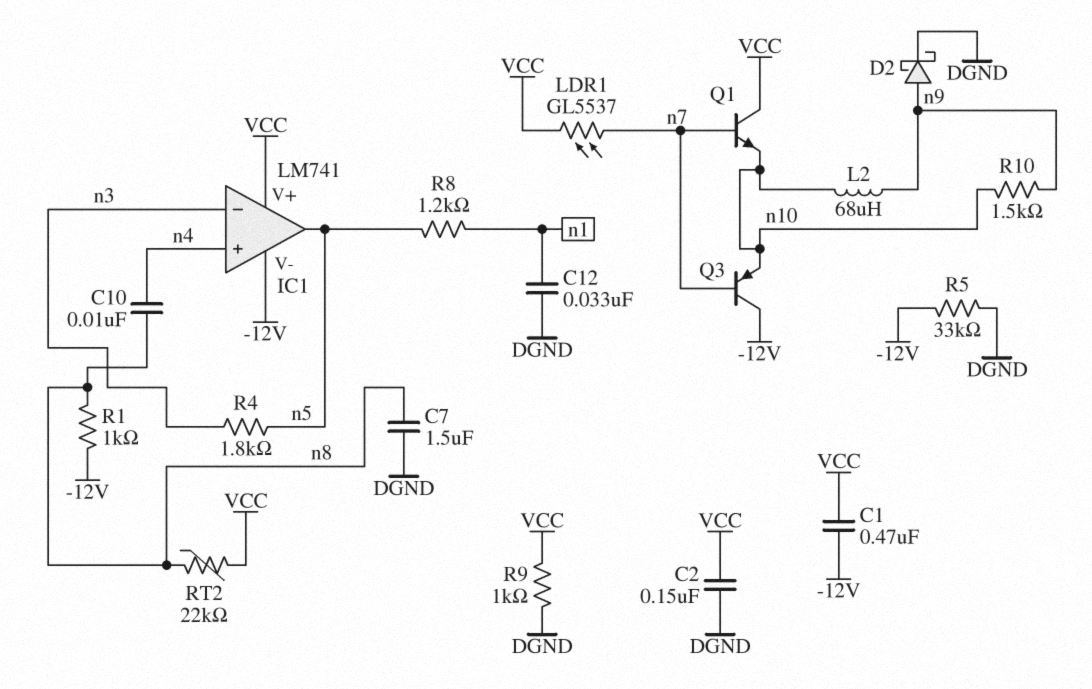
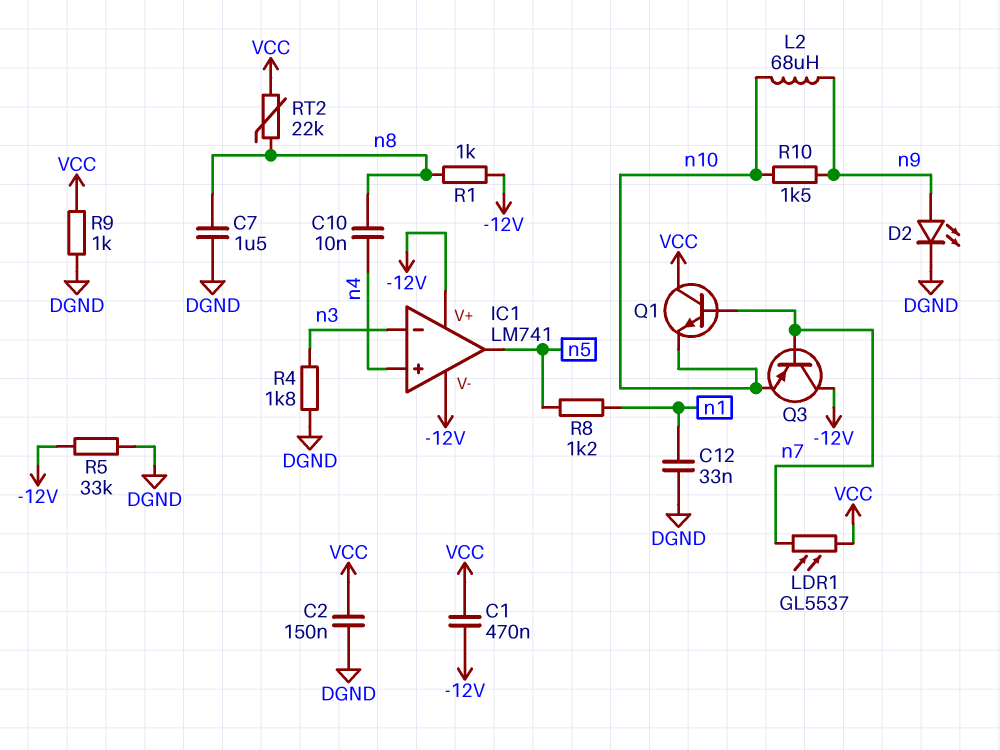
D2: schottky (A n9, K DGND) -> LED (A n9, K DGND)
IC1 pin V+: VCC -> -12V
R4: 1.8k (n3, n5) -> 1.8k (DGND, n3)

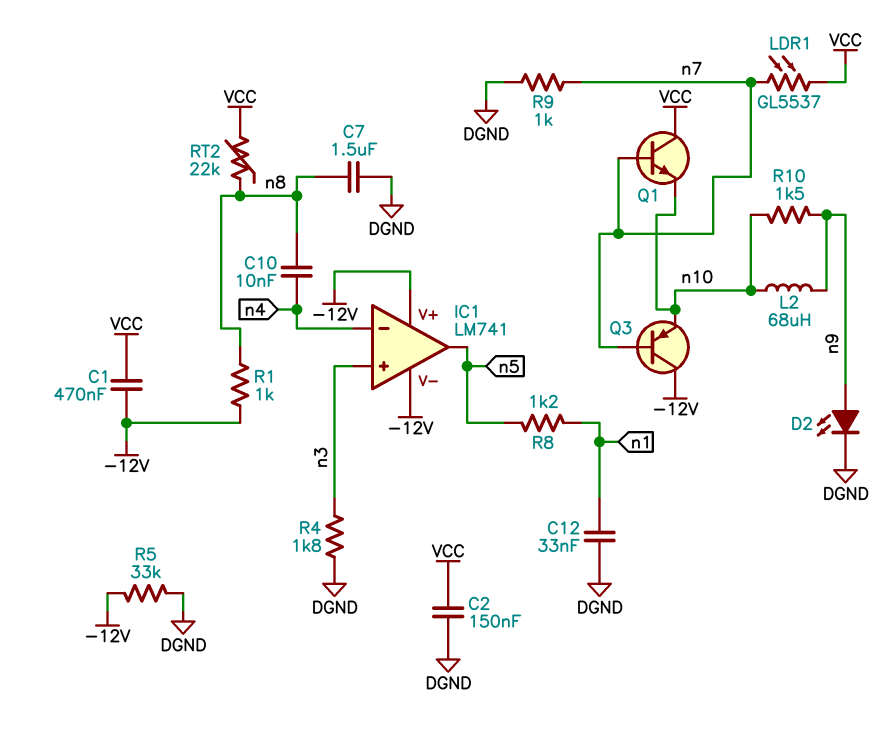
IC1 pin in+: n4 -> n3
IC1 pin in-: n3 -> n4
R9: 1k (DGND, VCC) -> 1k (DGND, n7)

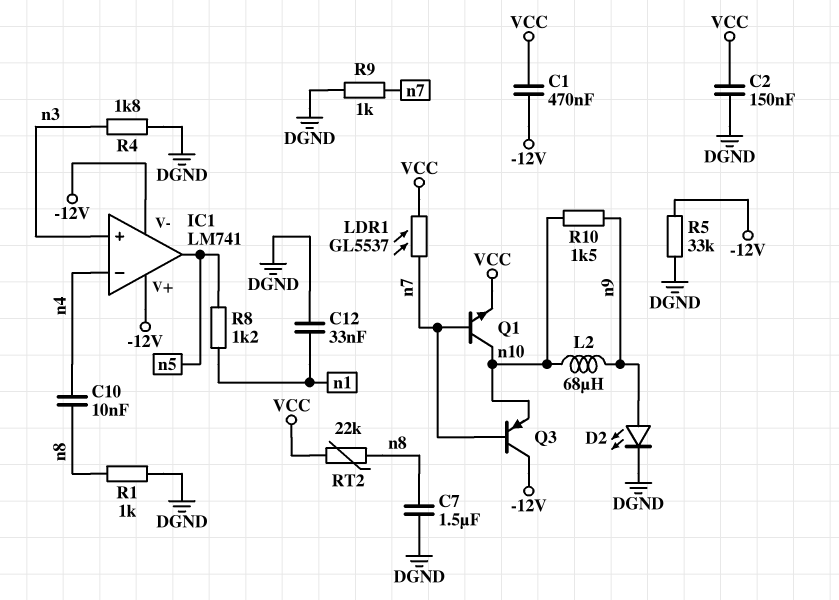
Q1: NPN (B n7, C VCC, E n10) -> NPN (B n7, C n10, E VCC)
R1: 1k (-12V, n8) -> 1k (DGND, n8)

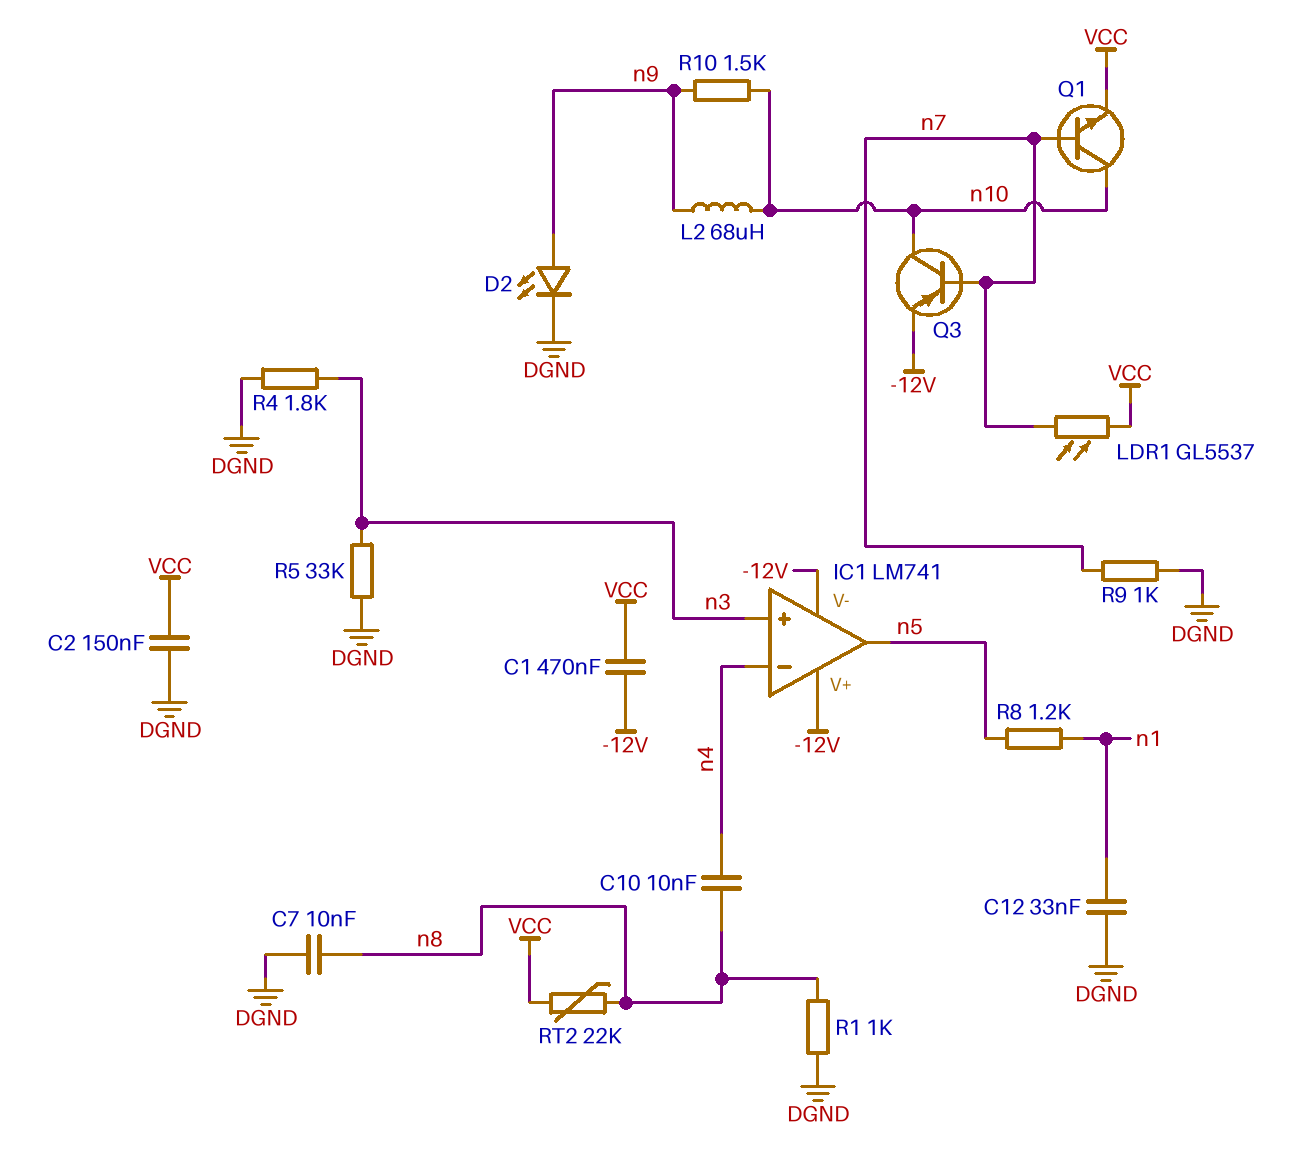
C7: 1.5uF (DGND, n8) -> 10nF (DGND, n8)
Q3: PNP (B n7, C -12V, E n10) -> PNP (B n7, C n10, E -12V)
R5: 33k (-12V, DGND) -> 33k (DGND, n3)

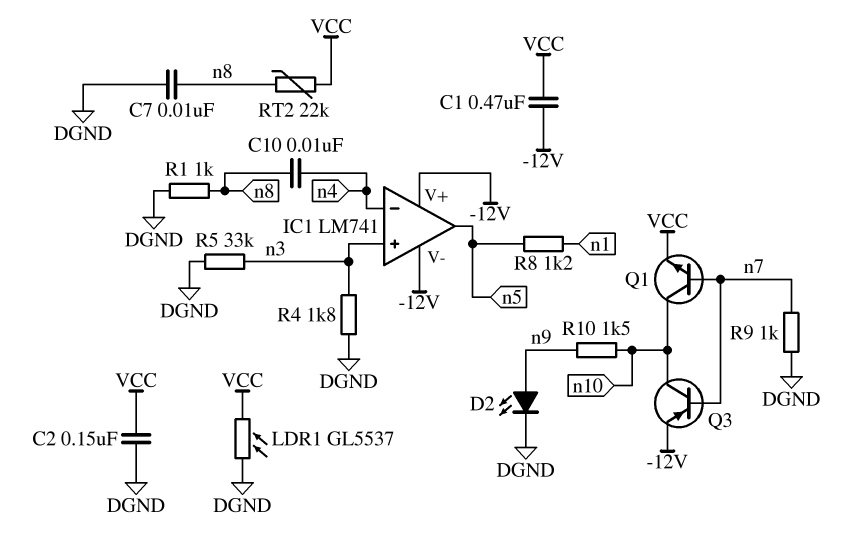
C12: 33nF (DGND, n1) -> none
L2: 68uH (n9, n10) -> none
LDR1: GL5537 (VCC, n7) -> GL5537 (DGND, VCC)

